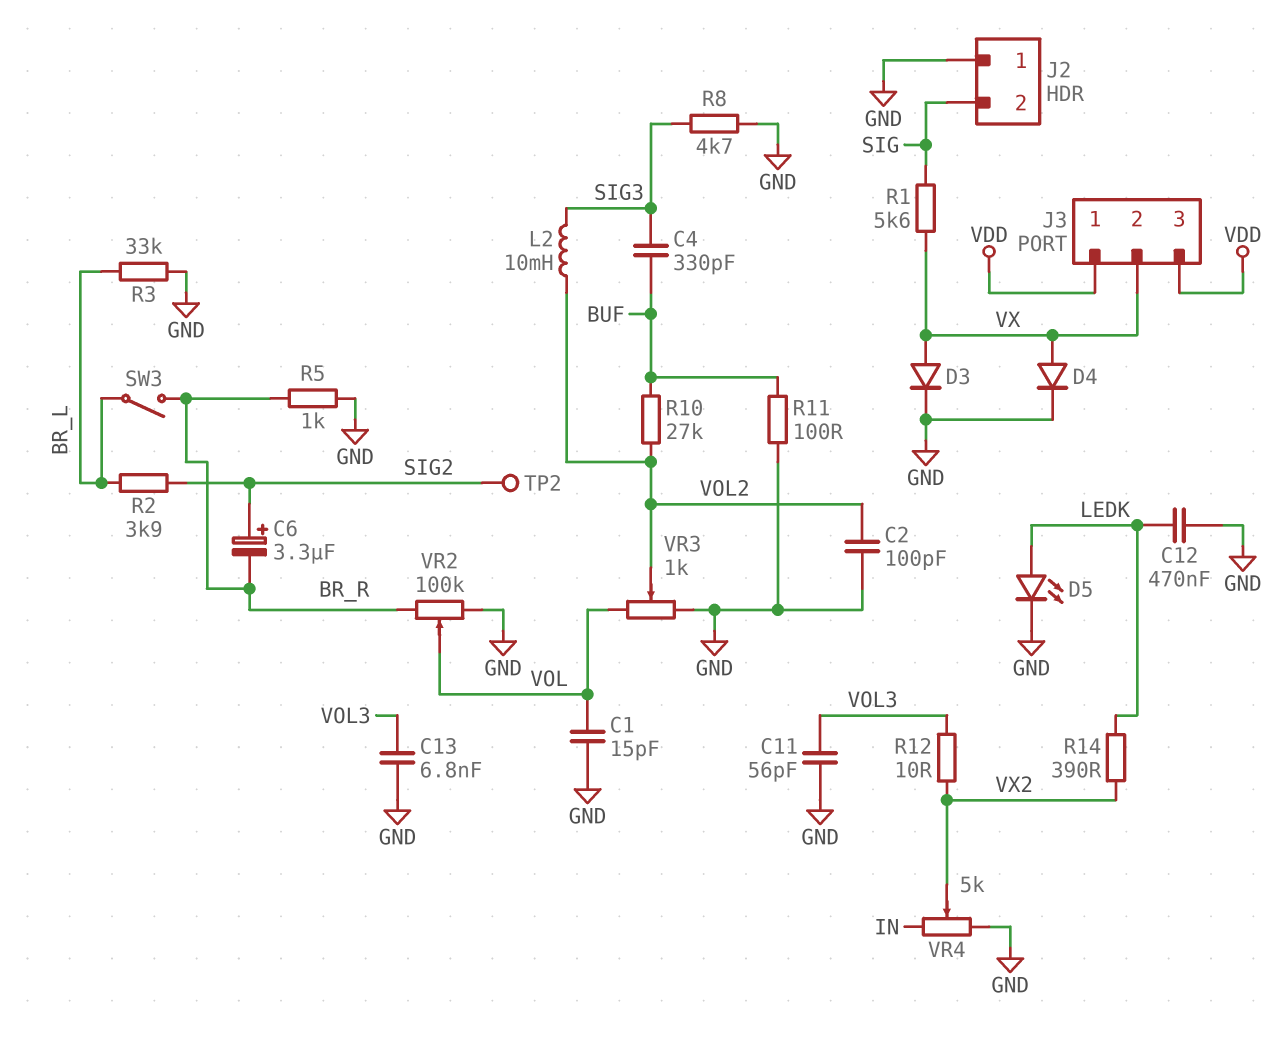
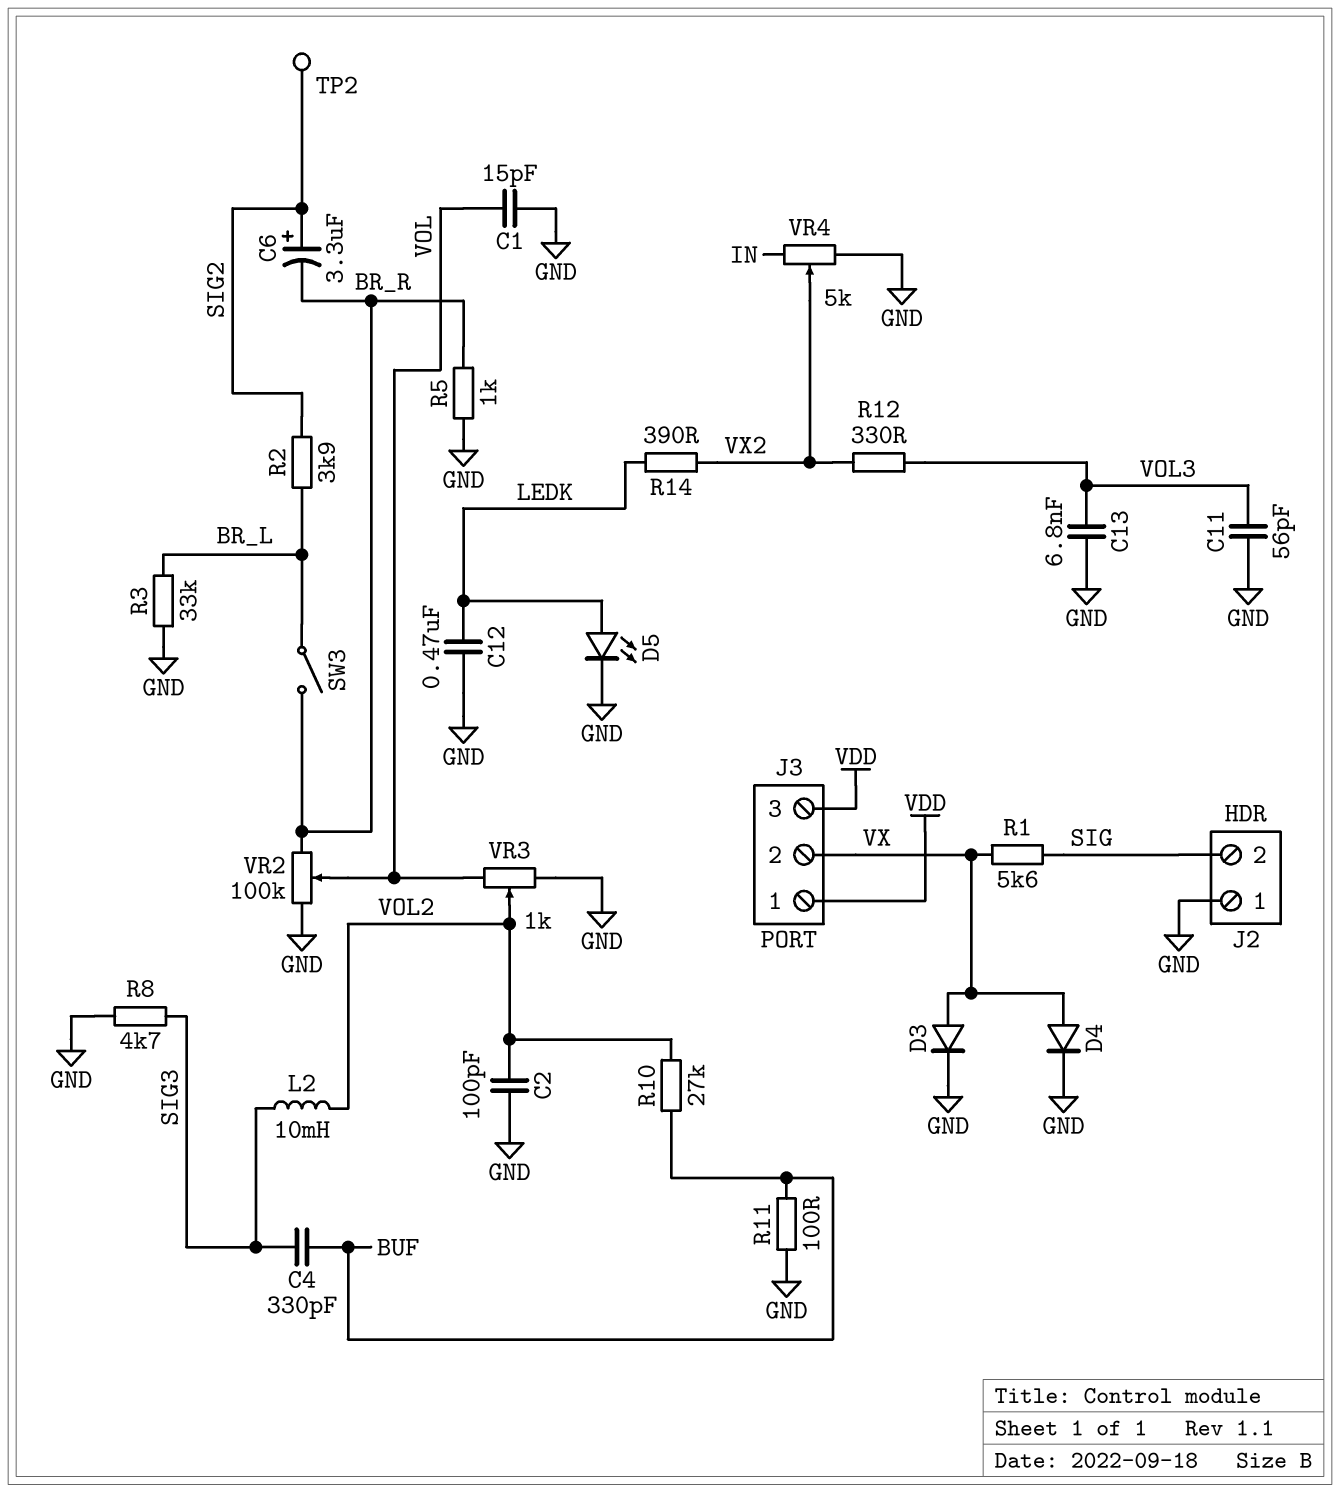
R12: 10 (VOL3, VX2) -> 330 (VOL3, VX2)

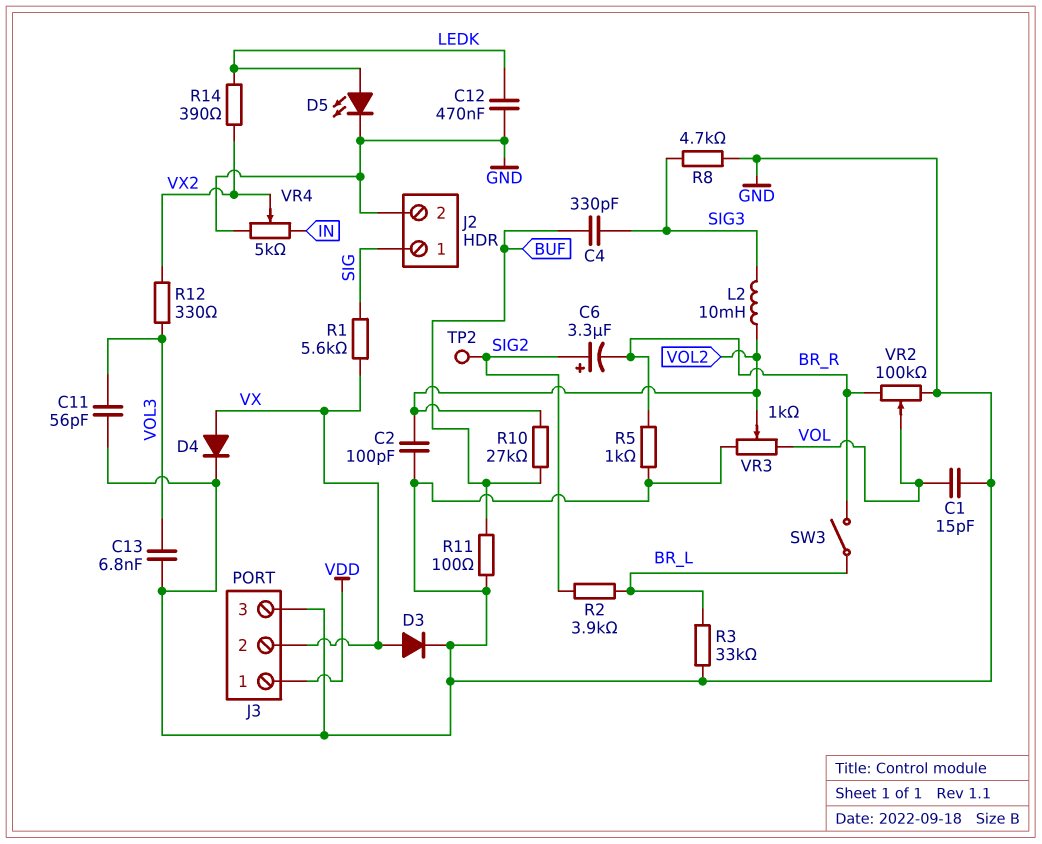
J2 pin 1: GND -> SIG
J2 pin 2: SIG -> GND
J3 pin 3: VDD -> GND

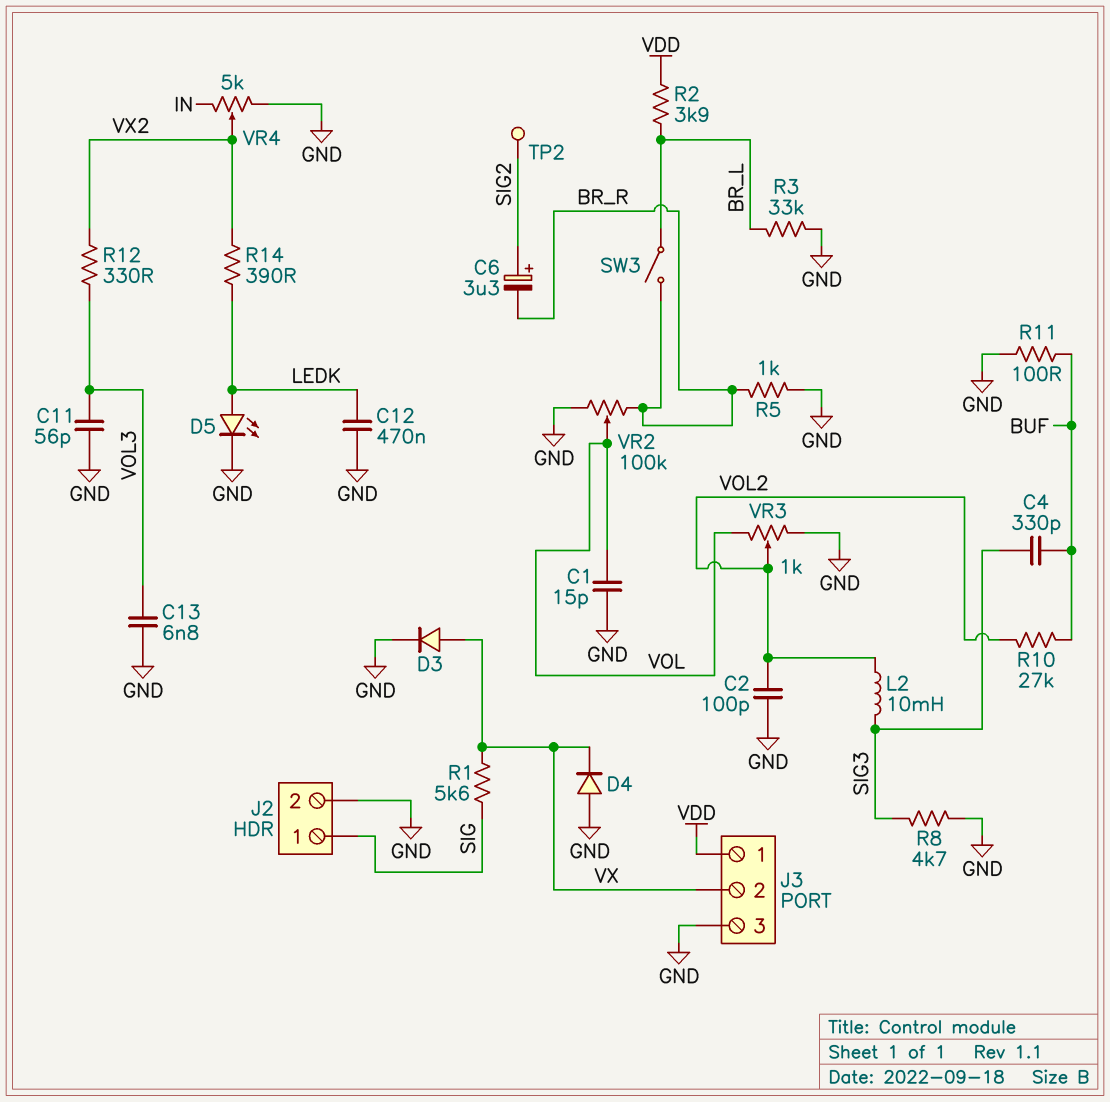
D4: diode (A VX, K GND) -> diode (A GND, K VX)
R2: 3.9k (BR_L, SIG2) -> 3.9k (BR_L, VDD)

